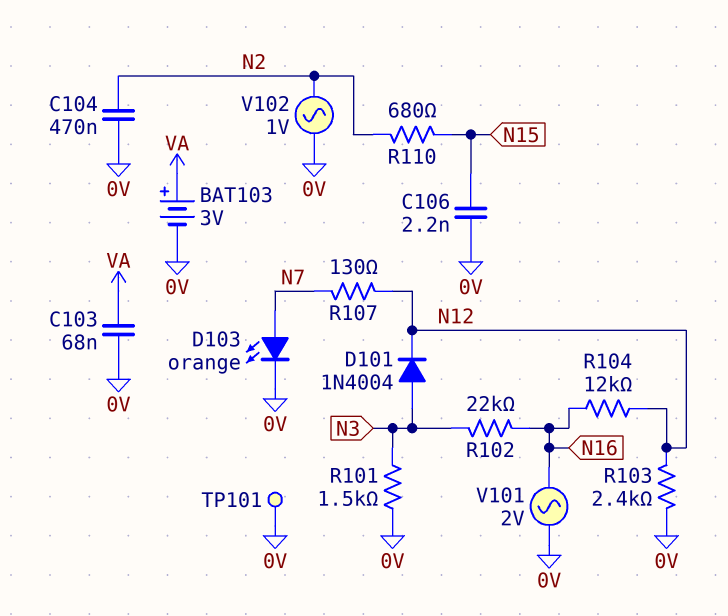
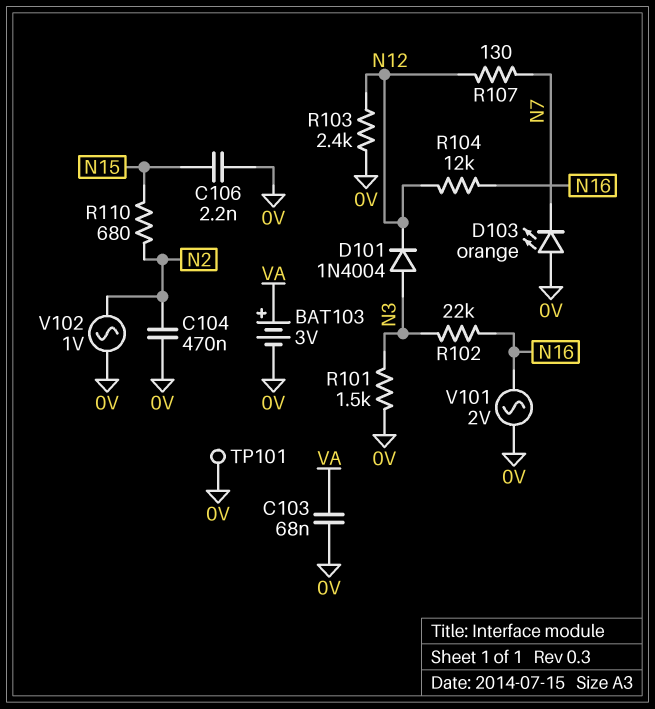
D103: LED orange (A N7, K 0V) -> LED orange (A 0V, K N7)

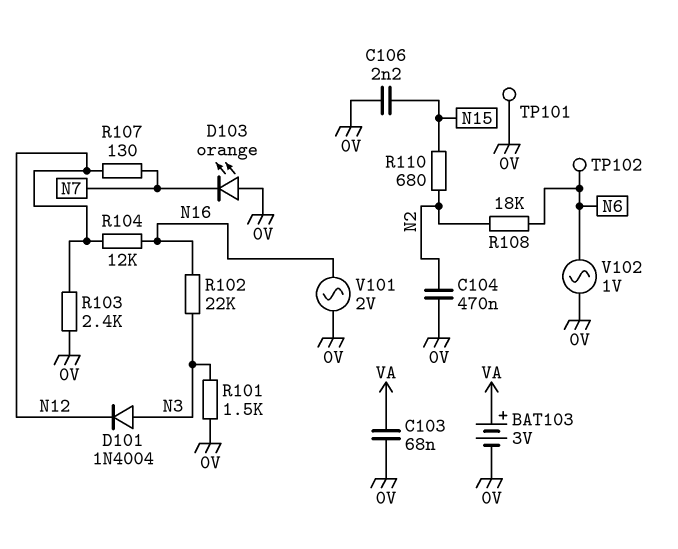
R108: none -> 18k (N2, N6)
TP102: none -> test point (N6)
V102: AC 1V (0V, N2) -> AC 1V (0V, N6)

